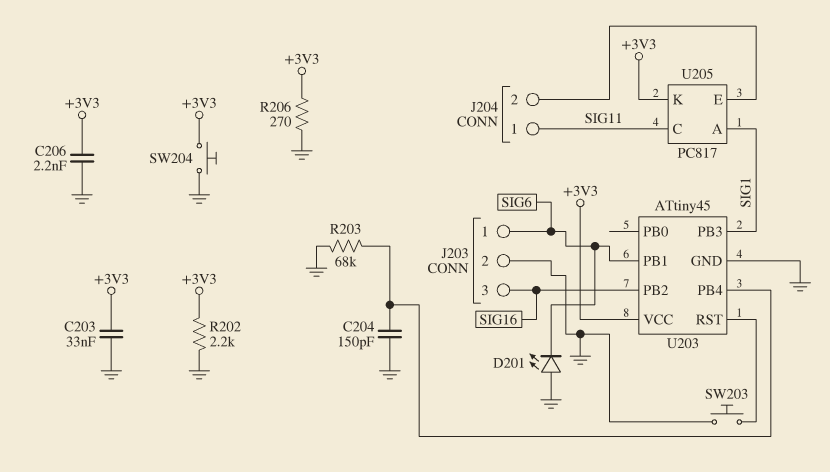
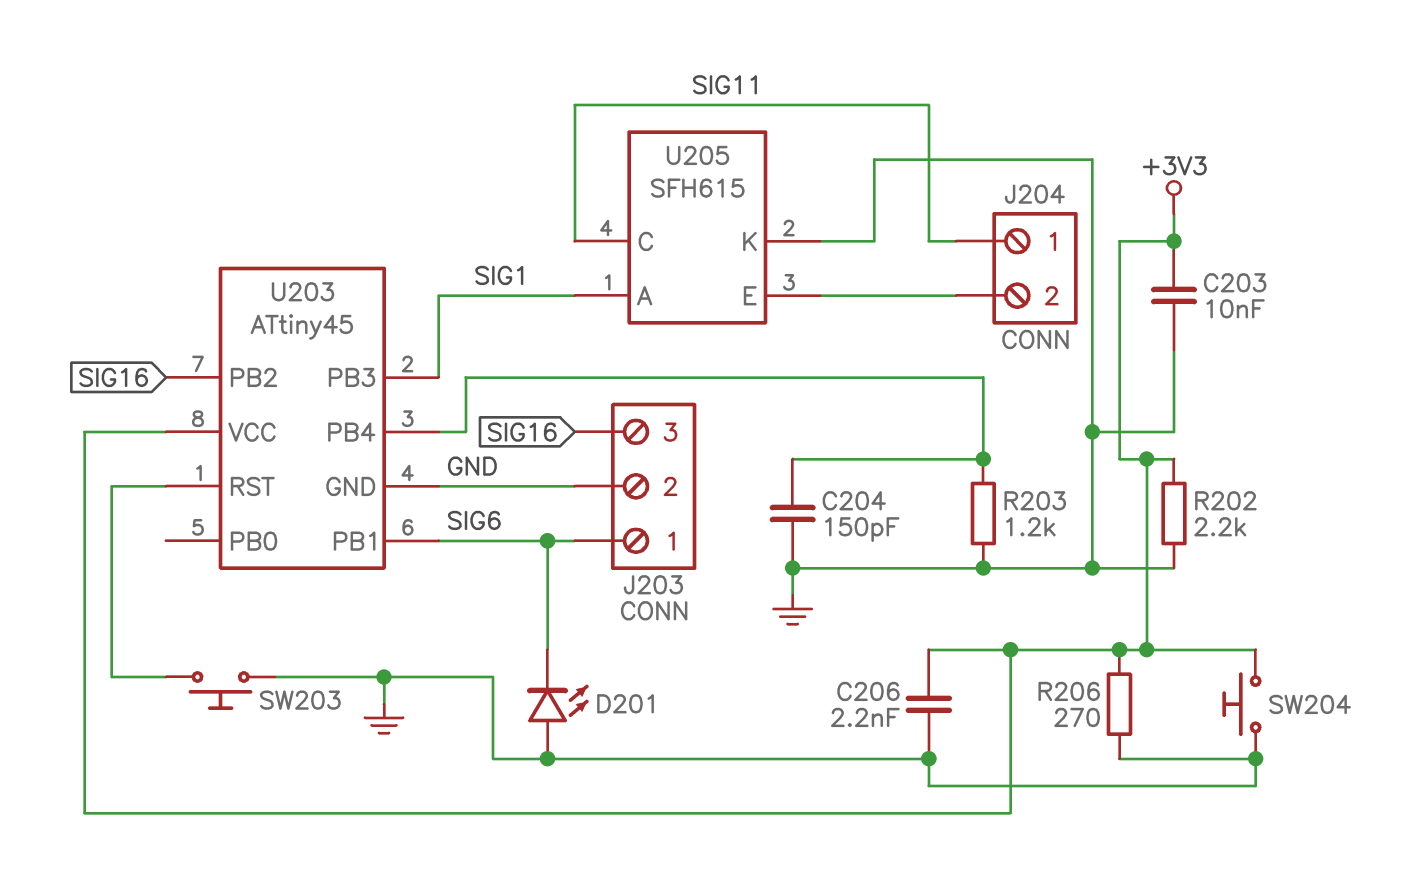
C203: 33nF (+3V3, GND) -> 10nF (+3V3, GND)
R203: 68k (GND, U203/PB4) -> 1.2k (GND, U203/PB4)
U205: PC817 -> SFH615
U205 pin K: +3V3 -> GND

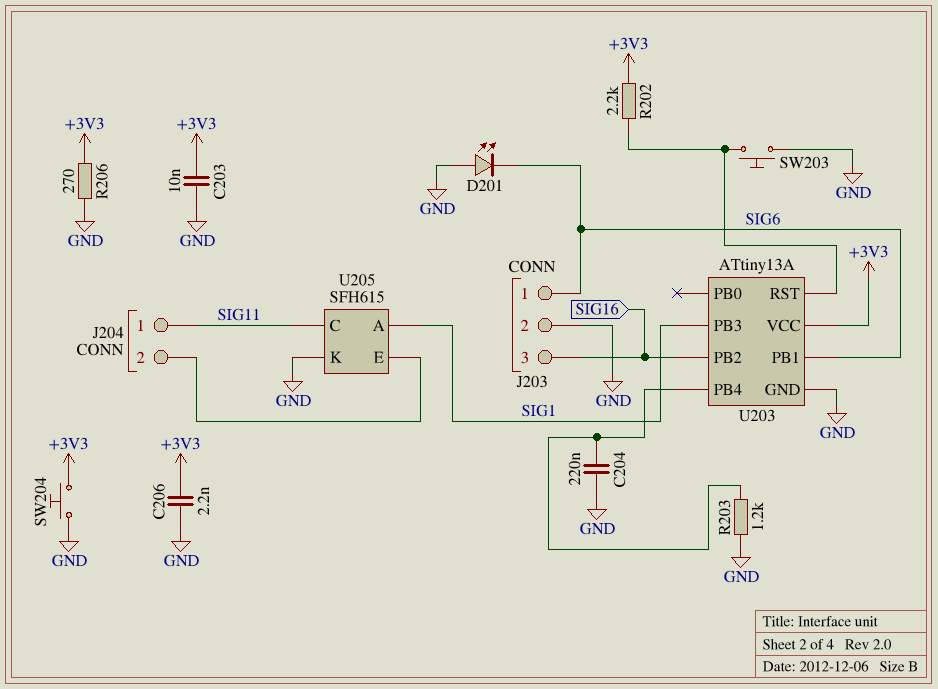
C204: 150pF (GND, U203/PB4) -> 220nF (GND, U203/PB4)
R202: 2.2k (+3V3, GND) -> 2.2k (+3V3, U203/RST)
U203: ATtiny45 -> ATtiny13A

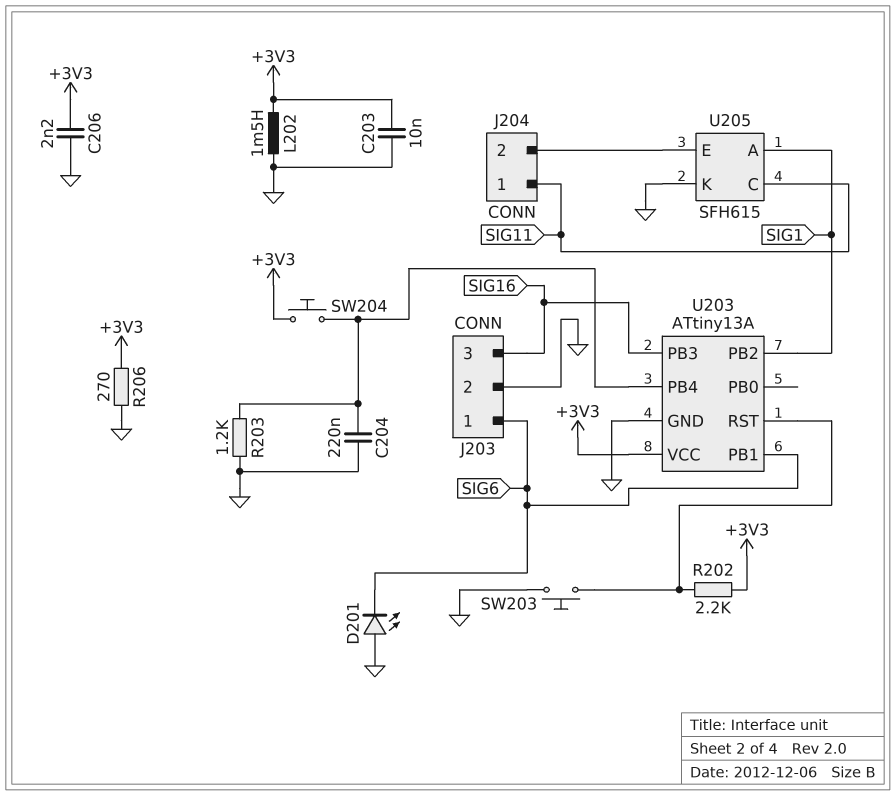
L202: none -> 1.5mH (+3V3, GND)
SW204: button (+3V3, GND) -> button (+3V3, U203/PB4)
U203 pin PB2: SIG16 -> SIG1
U203 pin PB3: SIG1 -> SIG16

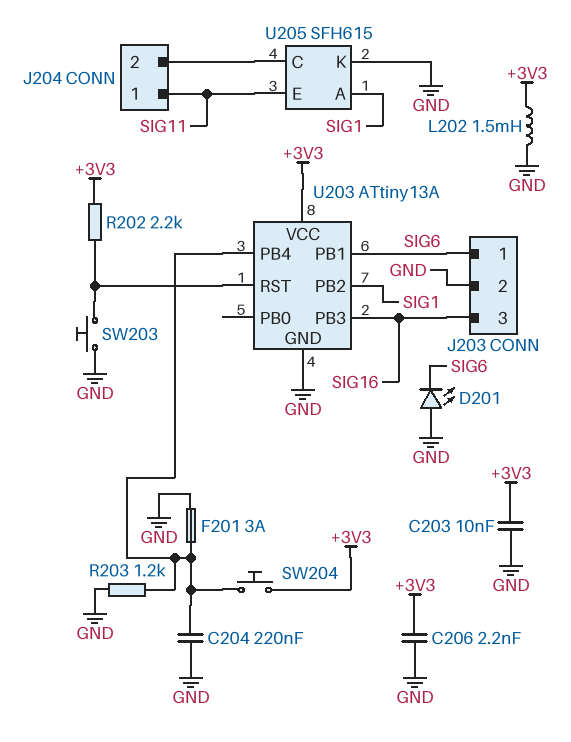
F201: none -> 3A (GND, U203/PB4)
R206: 270 (+3V3, GND) -> none
U205 pin C: SIG11 -> J204/2
U205 pin E: J204/2 -> SIG11

